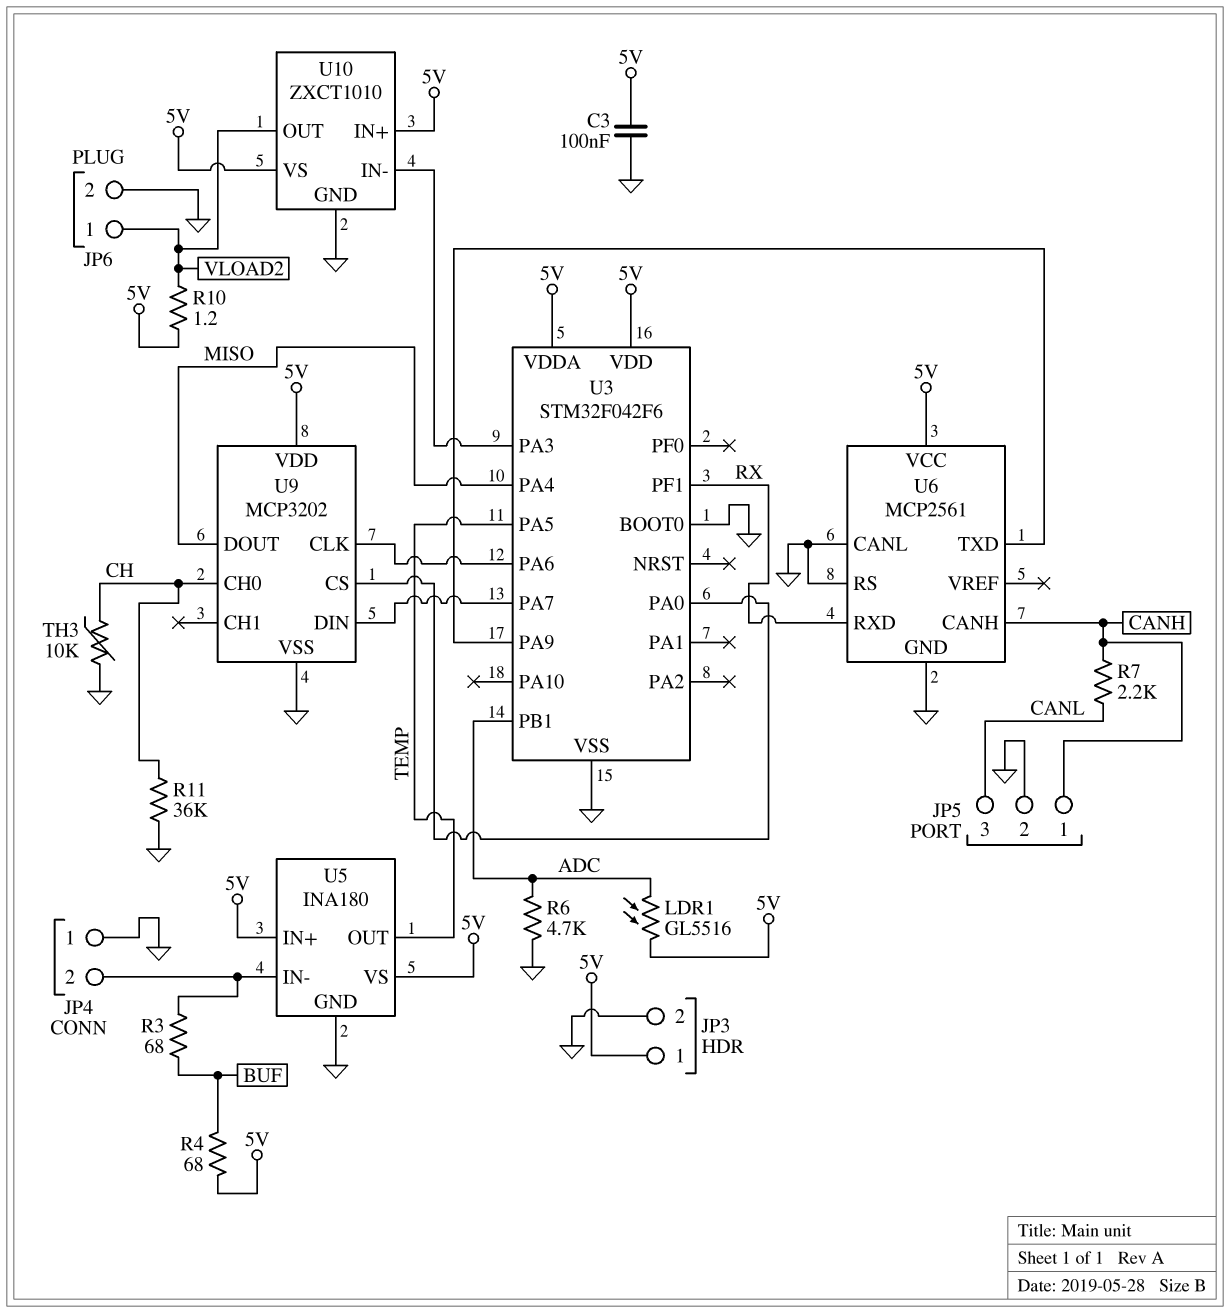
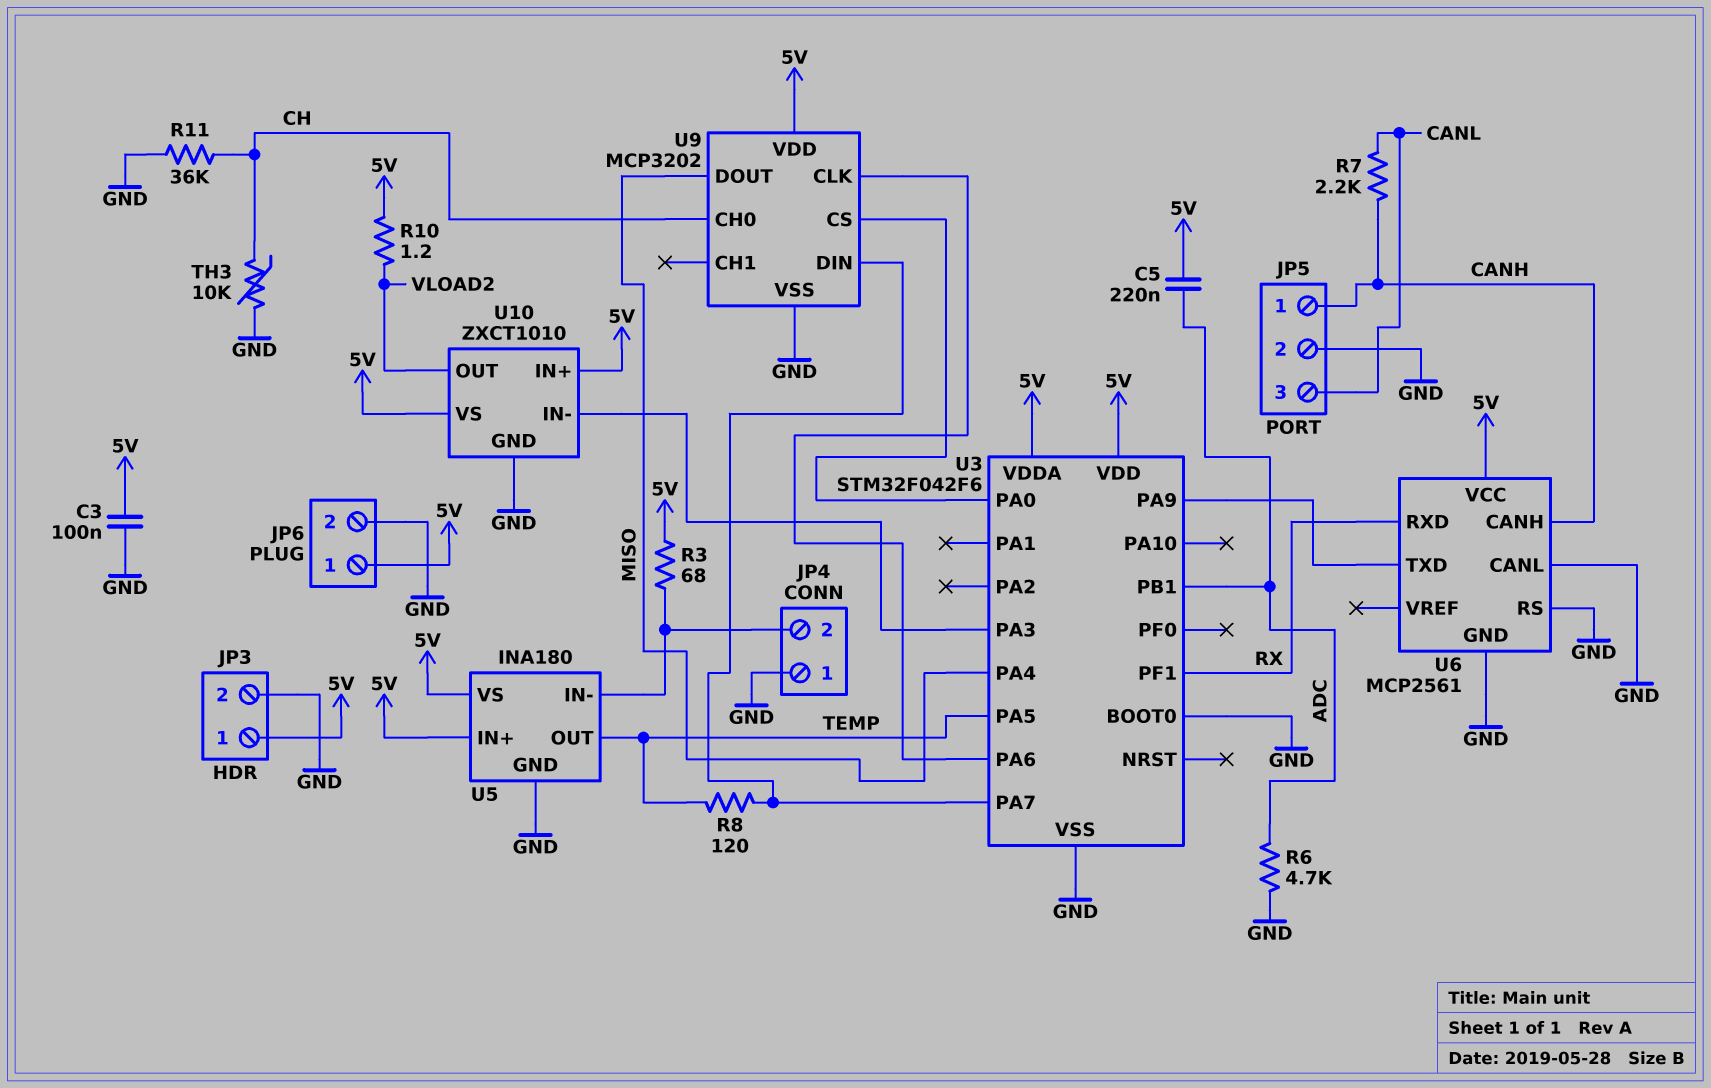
C5: none -> 220nF (5V, ADC)
JP6 pin 1: VLOAD2 -> 5V
LDR1: GL5516 (5V, ADC) -> none
R3: 68 (BUF, JP4/2) -> 68 (5V, JP4/2)
R4: 68 (5V, BUF) -> none
R8: none -> 120 (TEMP, U3/PA7)

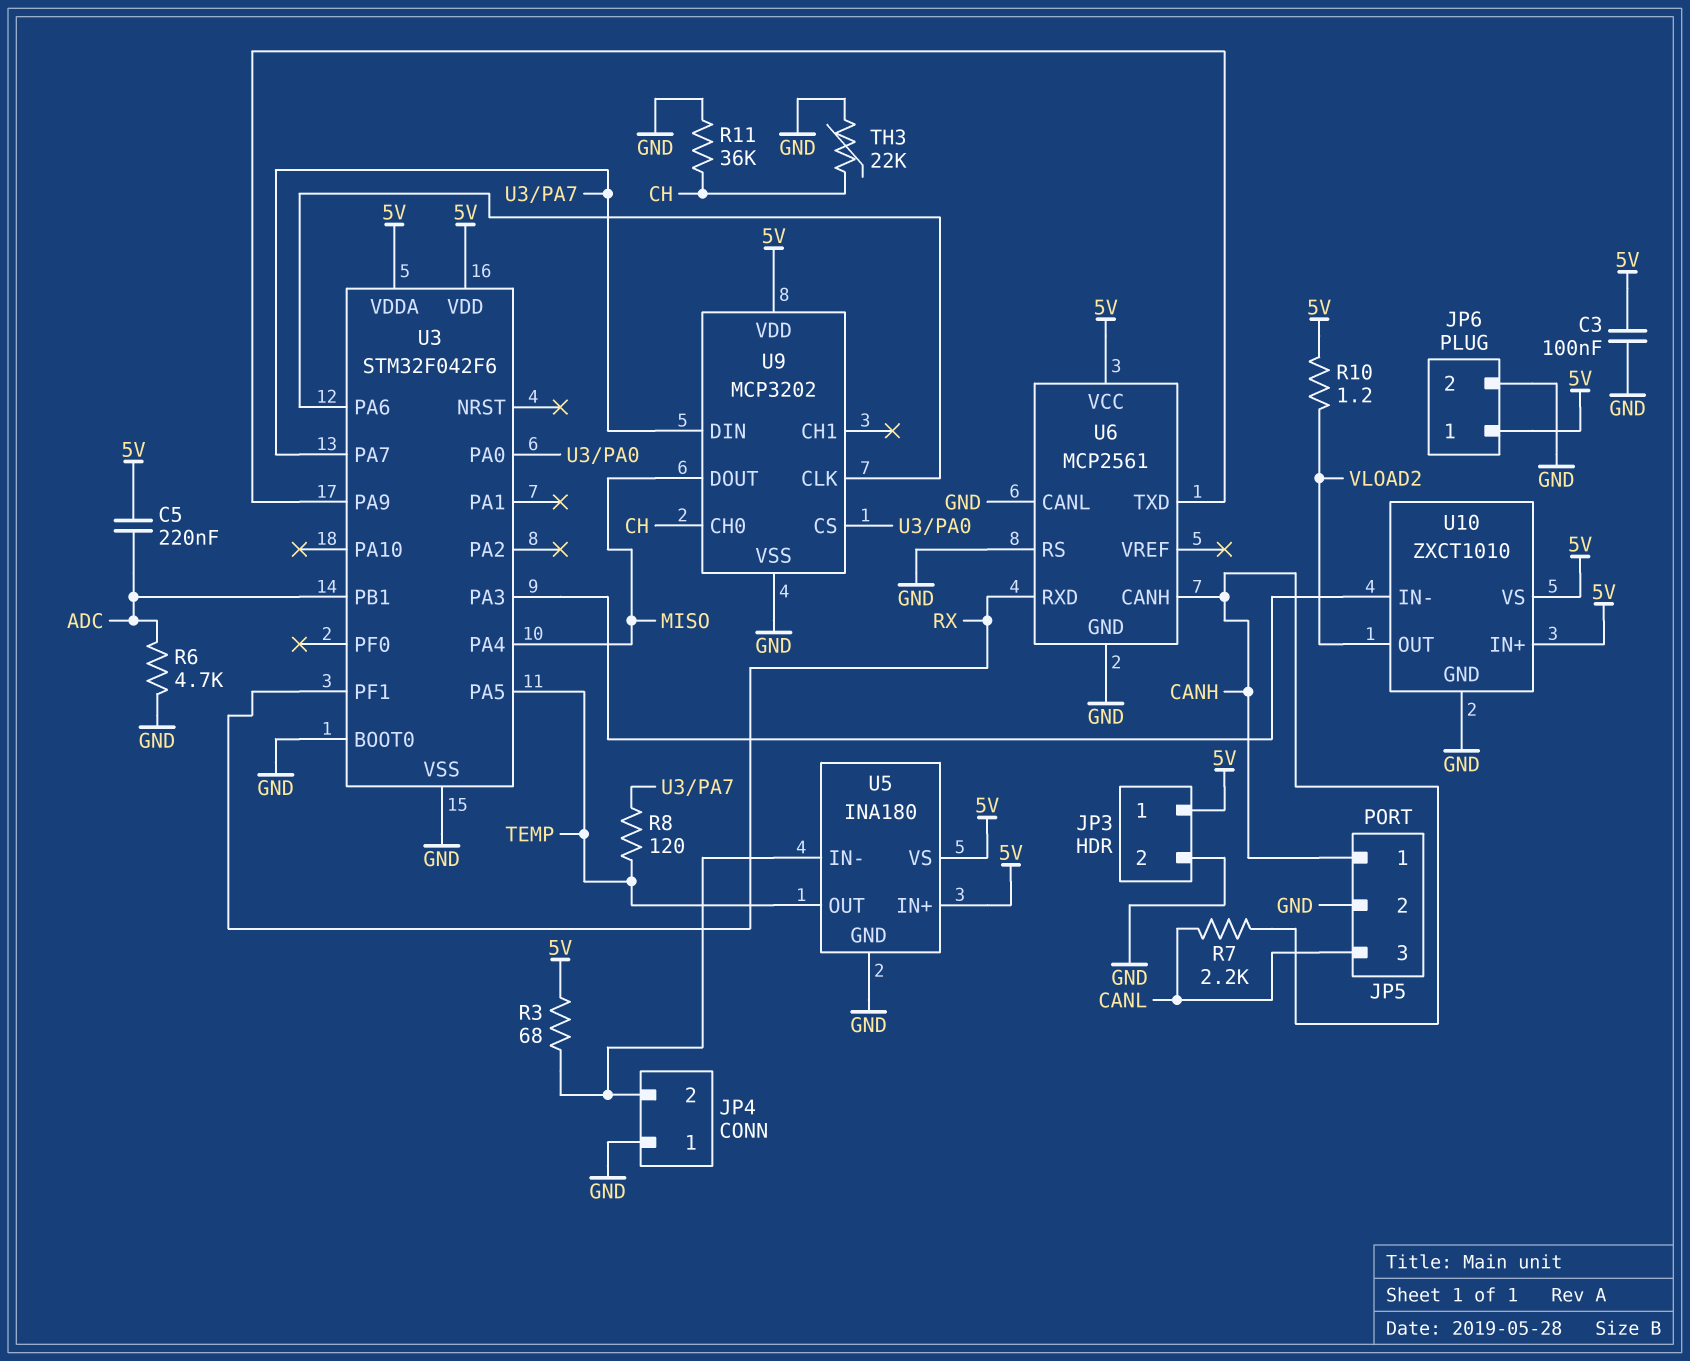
TH3: 10k (CH, GND) -> 22k (CH, GND)

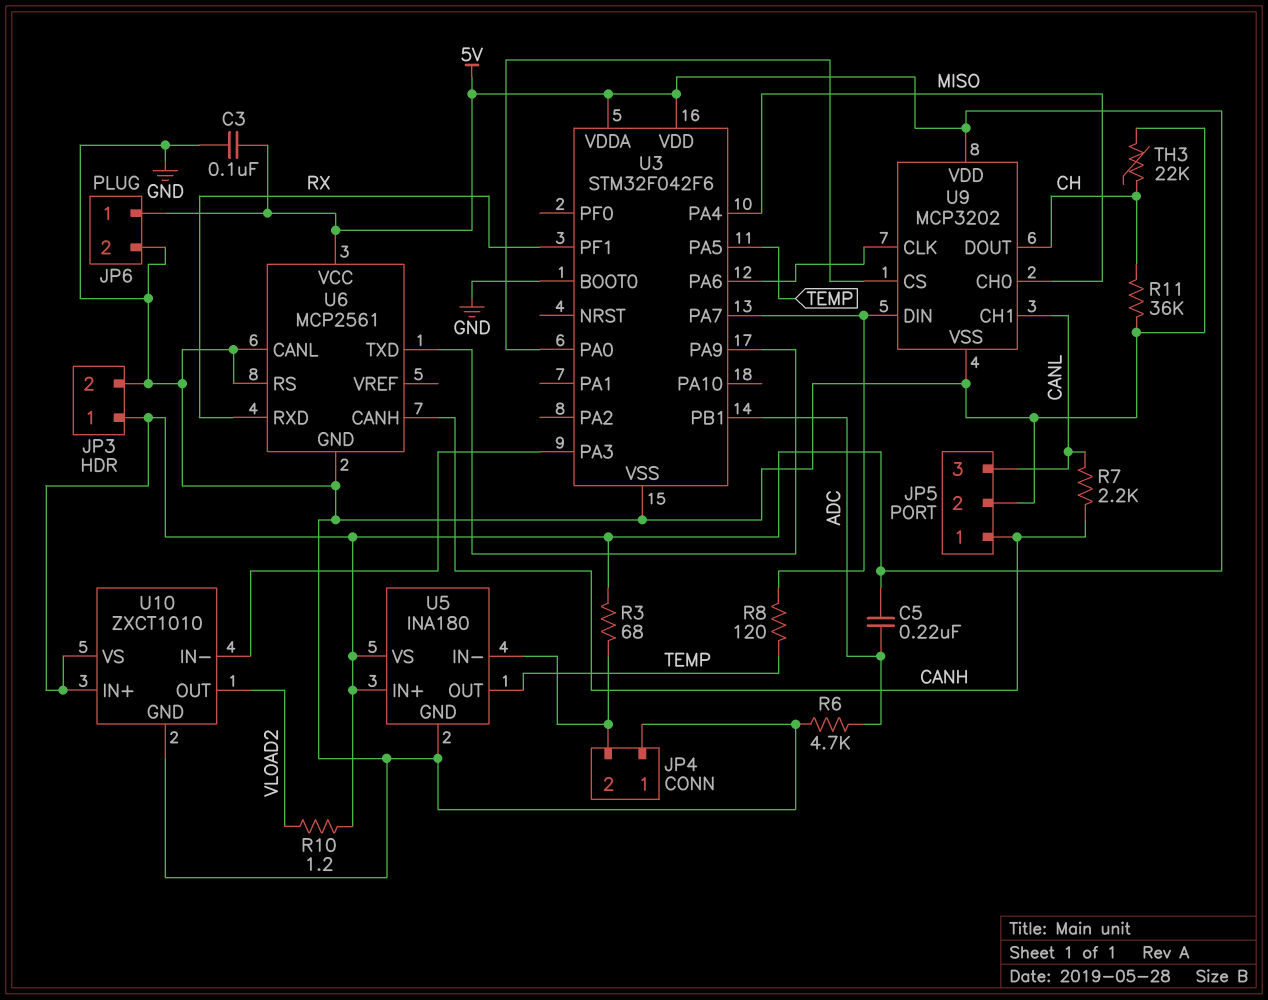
U9 pin CH0: CH -> MISO
U9 pin CH1: none -> CANL
U9 pin DOUT: MISO -> CH

